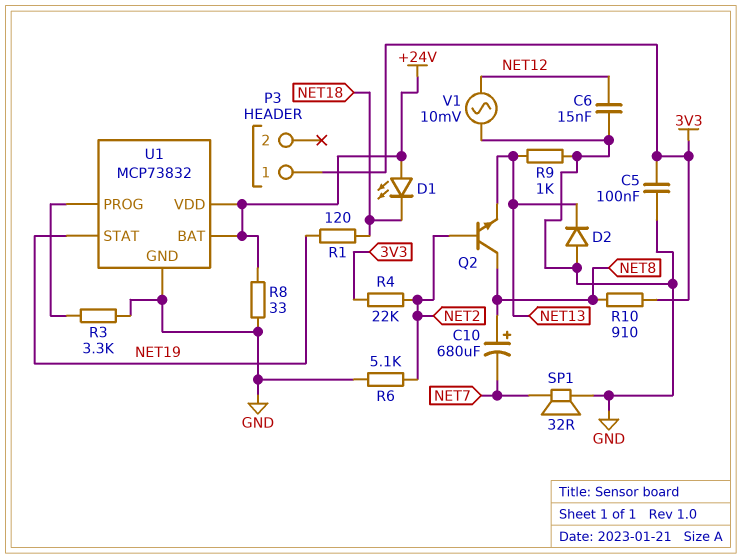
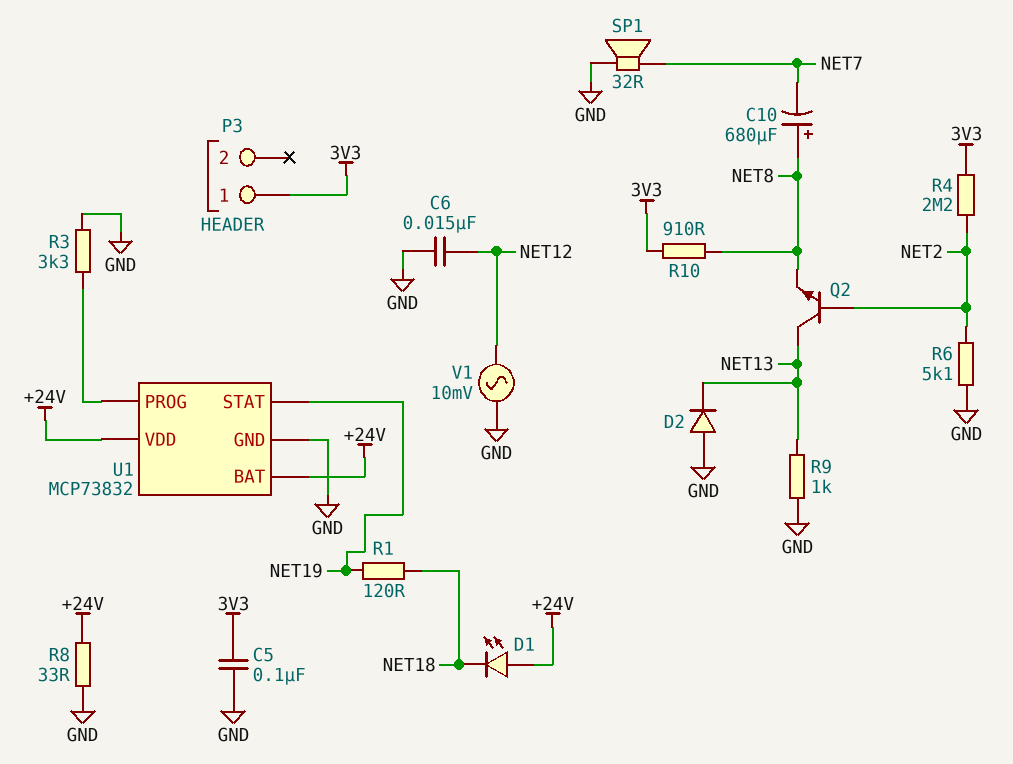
Q2: NPN (B NET2, C NET8, E NET13) -> NPN (B NET2, C NET13, E NET8)
R4: 22k (3V3, NET2) -> 2.2M (3V3, NET2)

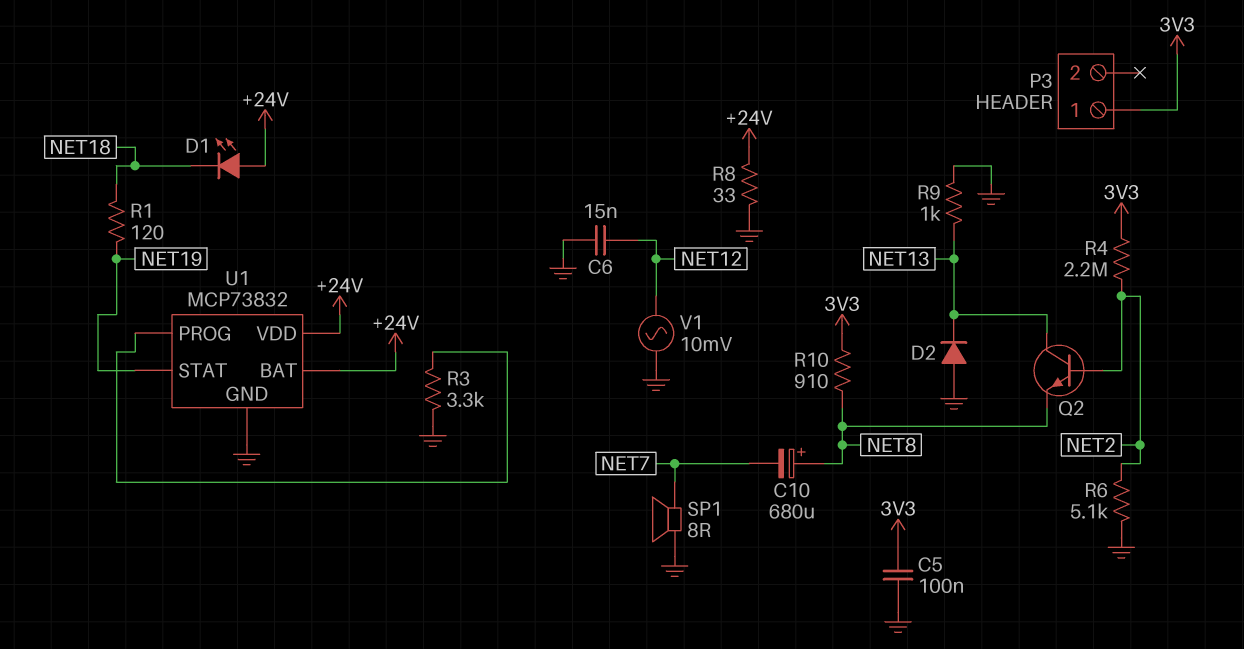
SP1: speaker 32R (GND, NET7) -> speaker 8R (GND, NET7)

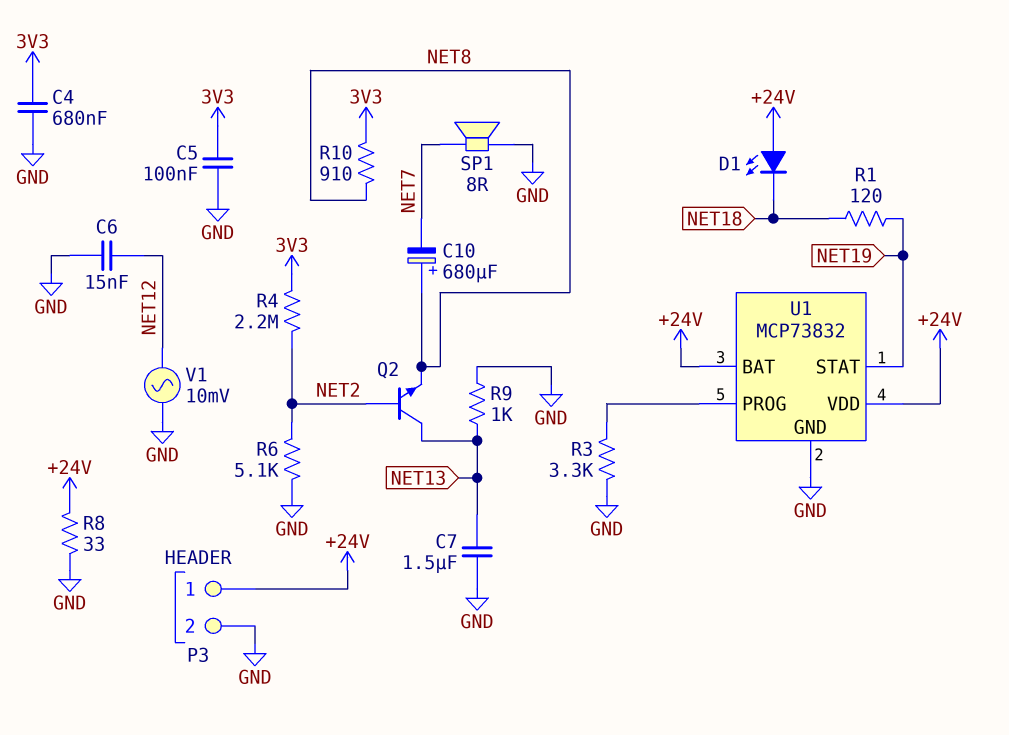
C4: none -> 680nF (3V3, GND)
C7: none -> 1.5uF (GND, NET13)
D2: diode (A GND, K NET13) -> none
P3 pin 1: 3V3 -> +24V
P3 pin 2: none -> GND

